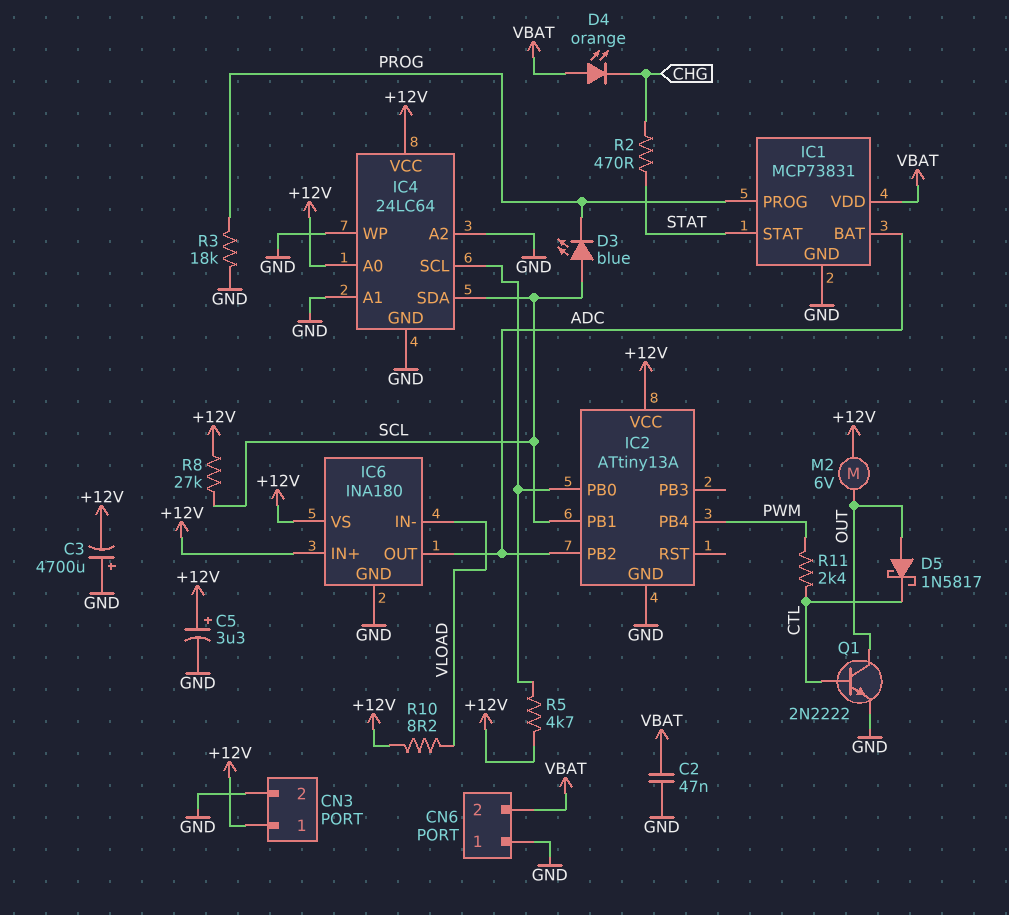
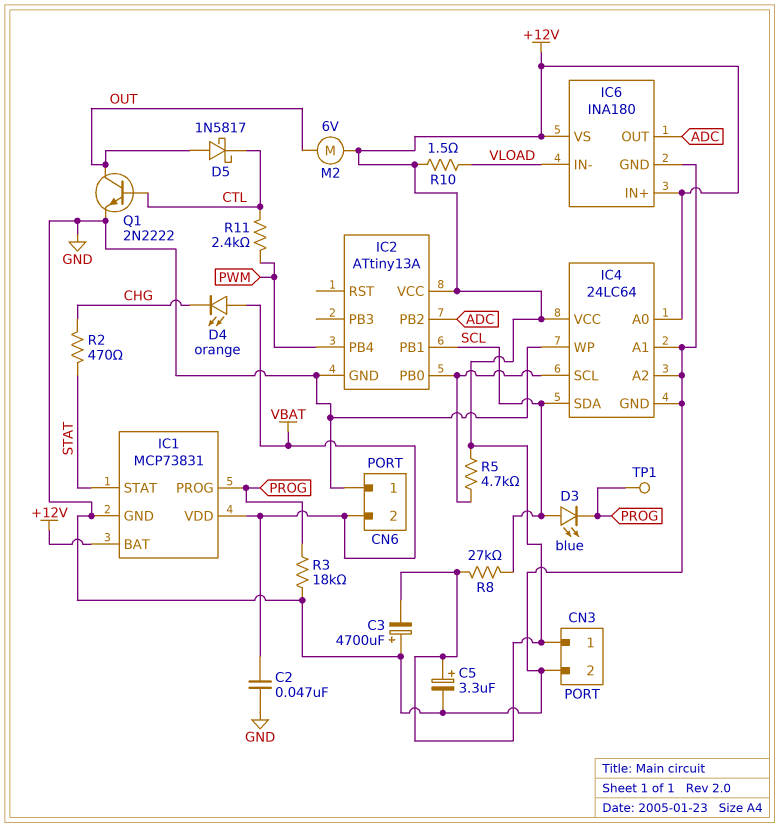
IC1 pin BAT: ADC -> +12V
R10: 8.2 (+12V, VLOAD) -> 1.5 (+12V, VLOAD)
TP1: none -> test point (PROG)

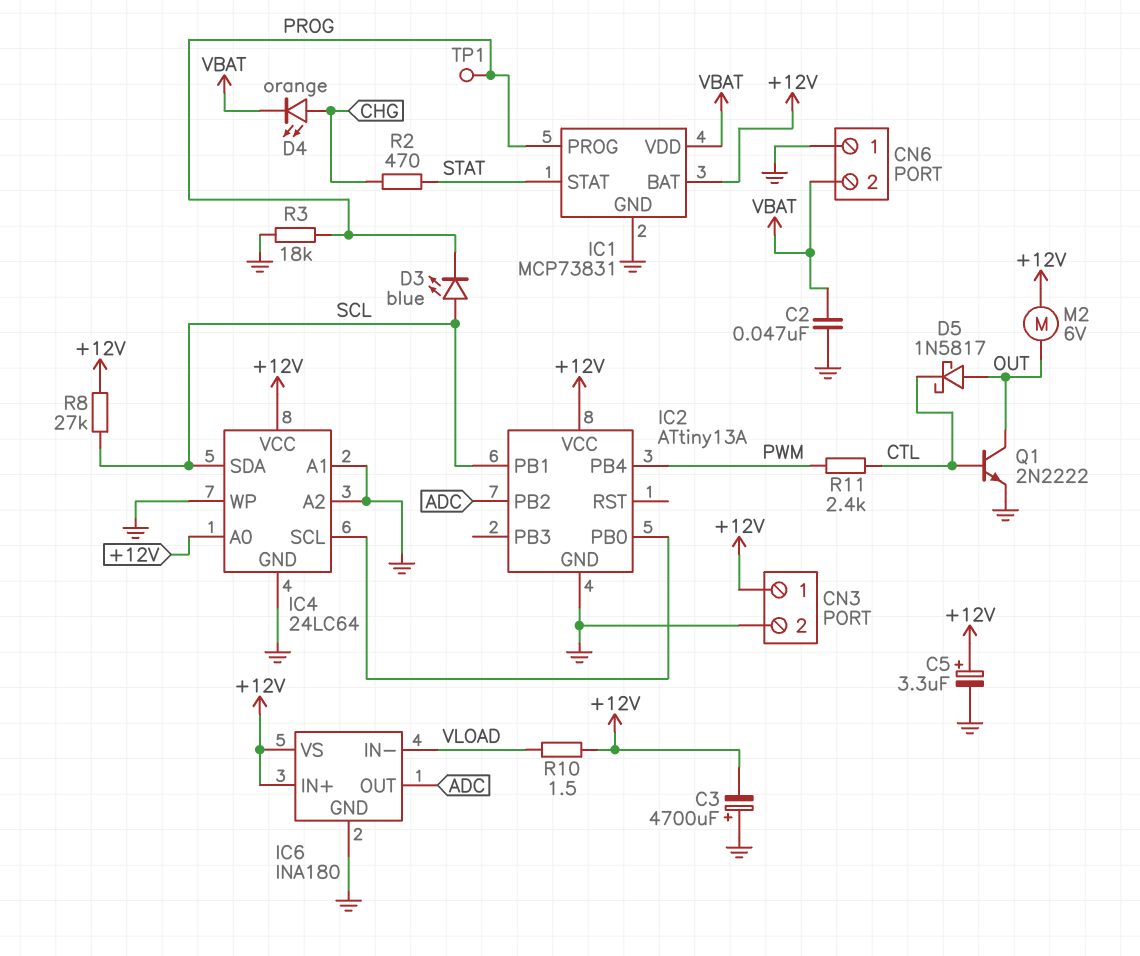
D4: LED orange (A VBAT, K CHG) -> LED orange (A CHG, K VBAT)
R5: 4.7k (+12V, IC2/PB0) -> none

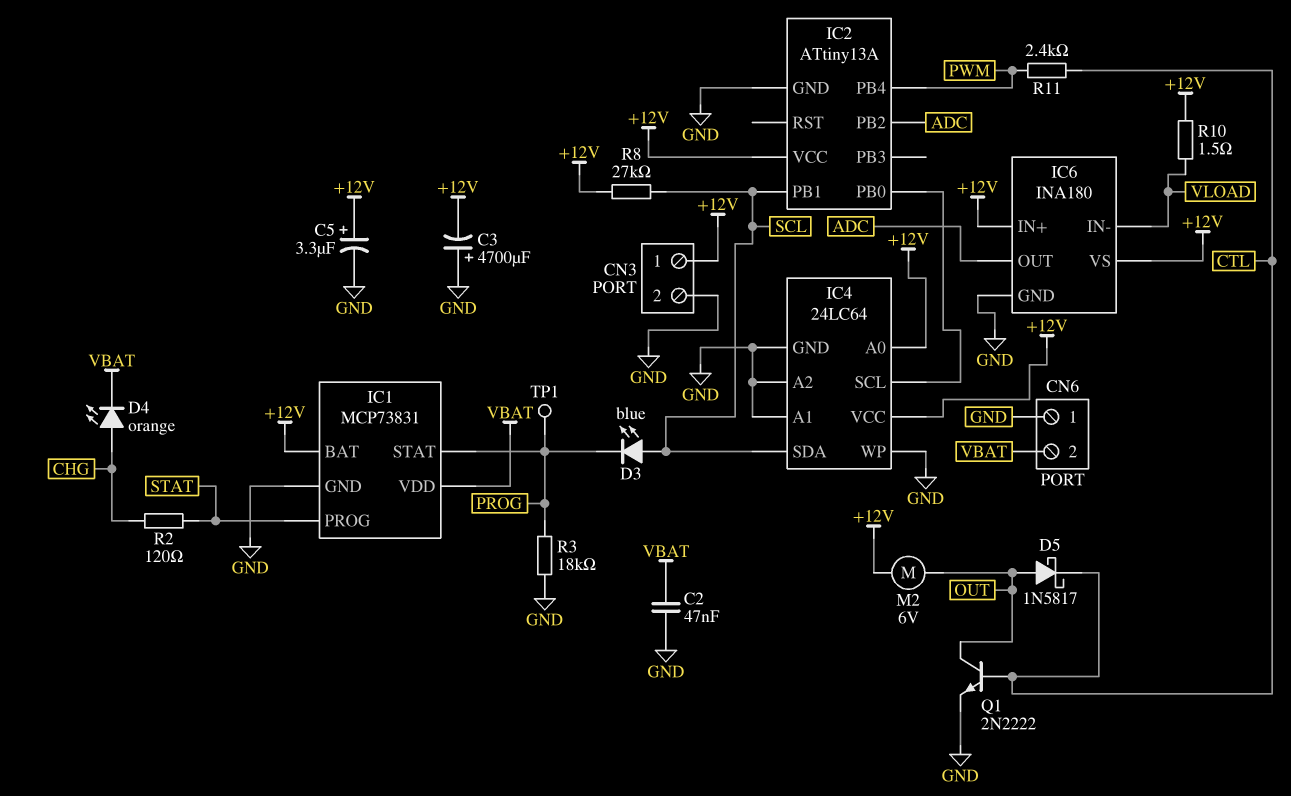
IC1 pin PROG: PROG -> STAT
IC1 pin STAT: STAT -> PROG
R2: 470 (CHG, STAT) -> 120 (CHG, STAT)

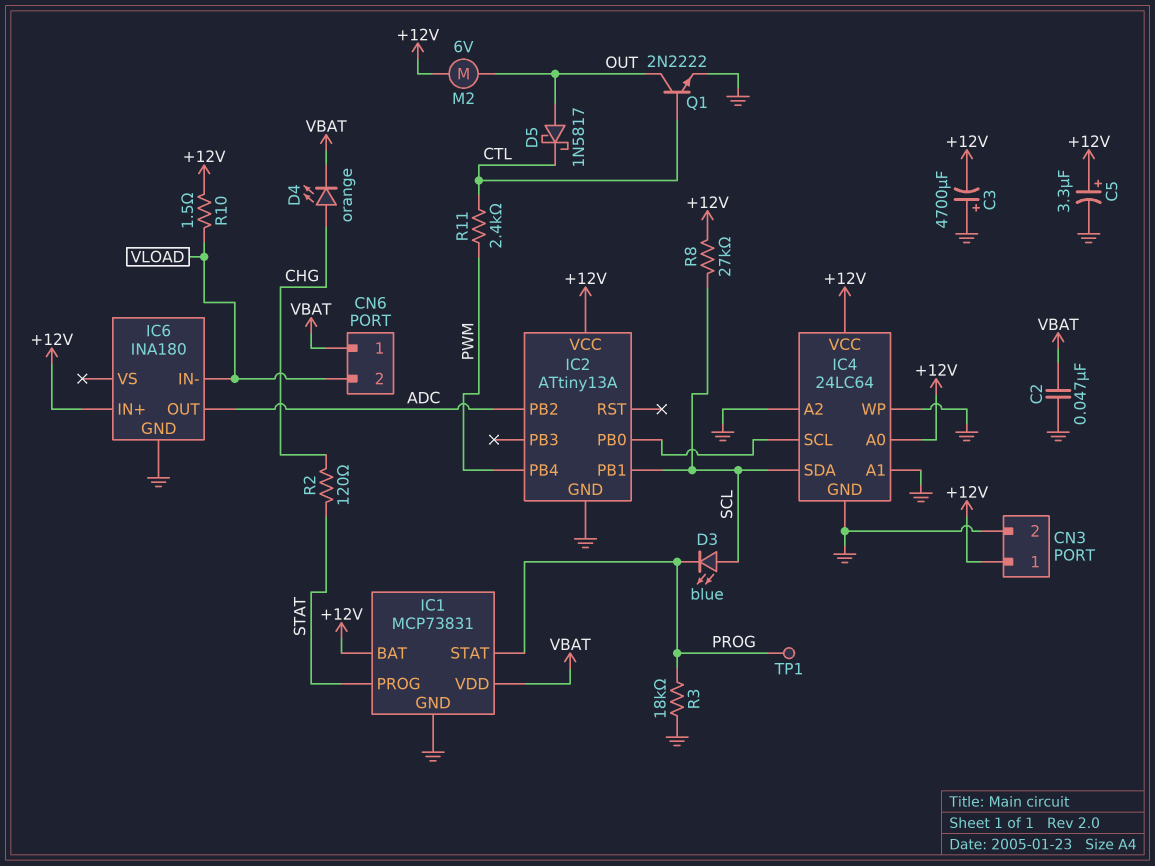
CN6 pin 1: GND -> VBAT
CN6 pin 2: VBAT -> VLOAD
IC6 pin VS: +12V -> none

